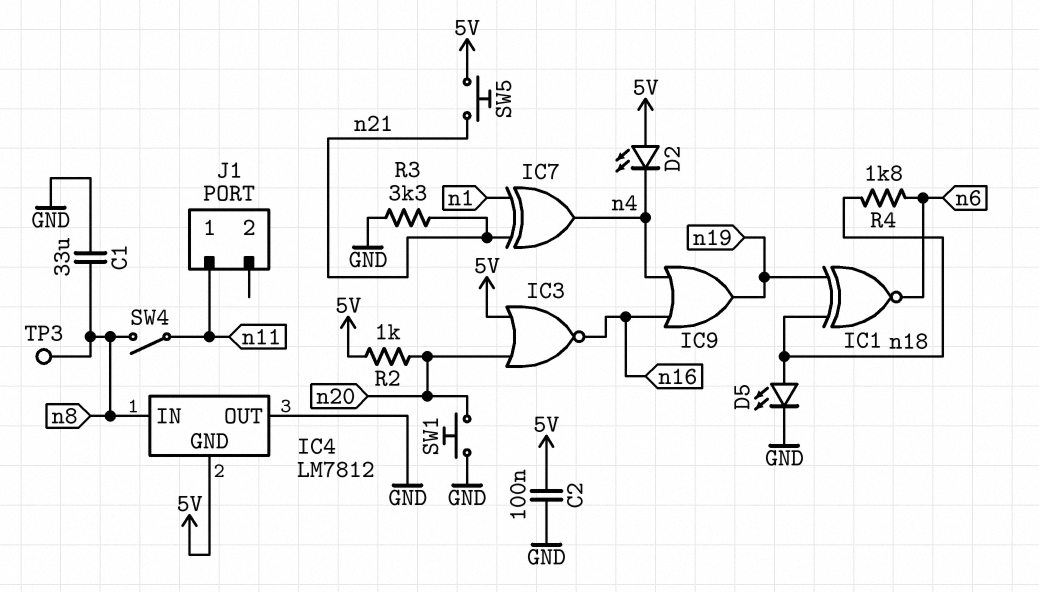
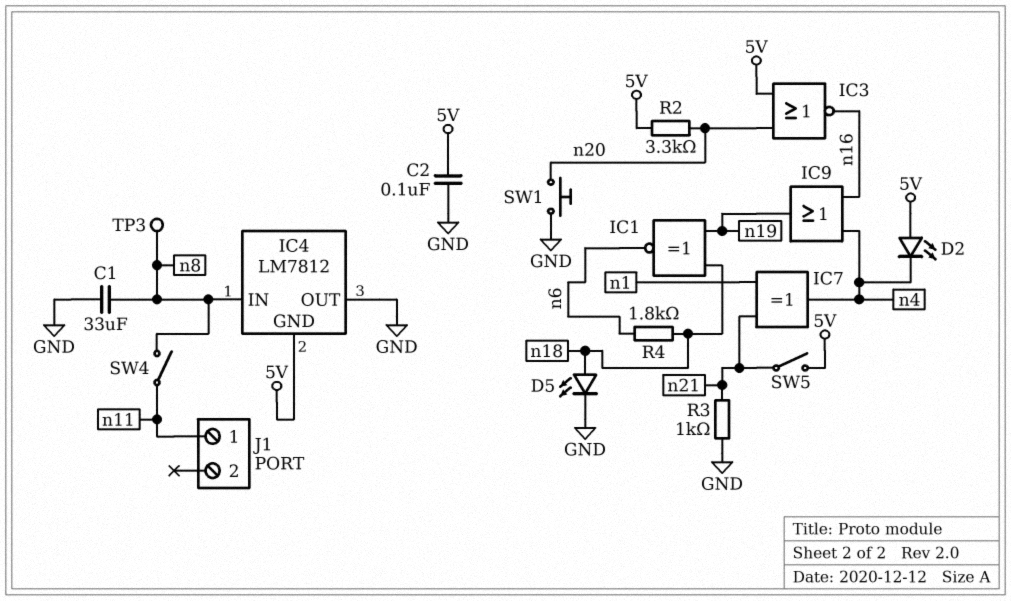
R2: 1k (5V, n20) -> 3.3k (5V, n20)
R3: 3.3k (GND, n21) -> 1k (GND, n21)
SW5: button (5V, n21) -> switch (5V, n21)

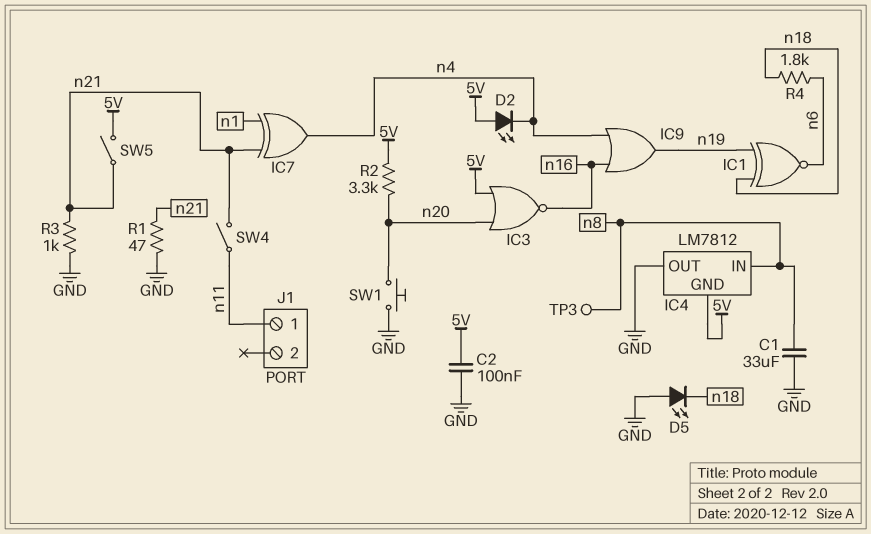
D5: LED (A n18, K GND) -> LED (A GND, K n18)
R1: none -> 47 (GND, n21)
SW4: switch (n8, n11) -> switch (n11, n21)

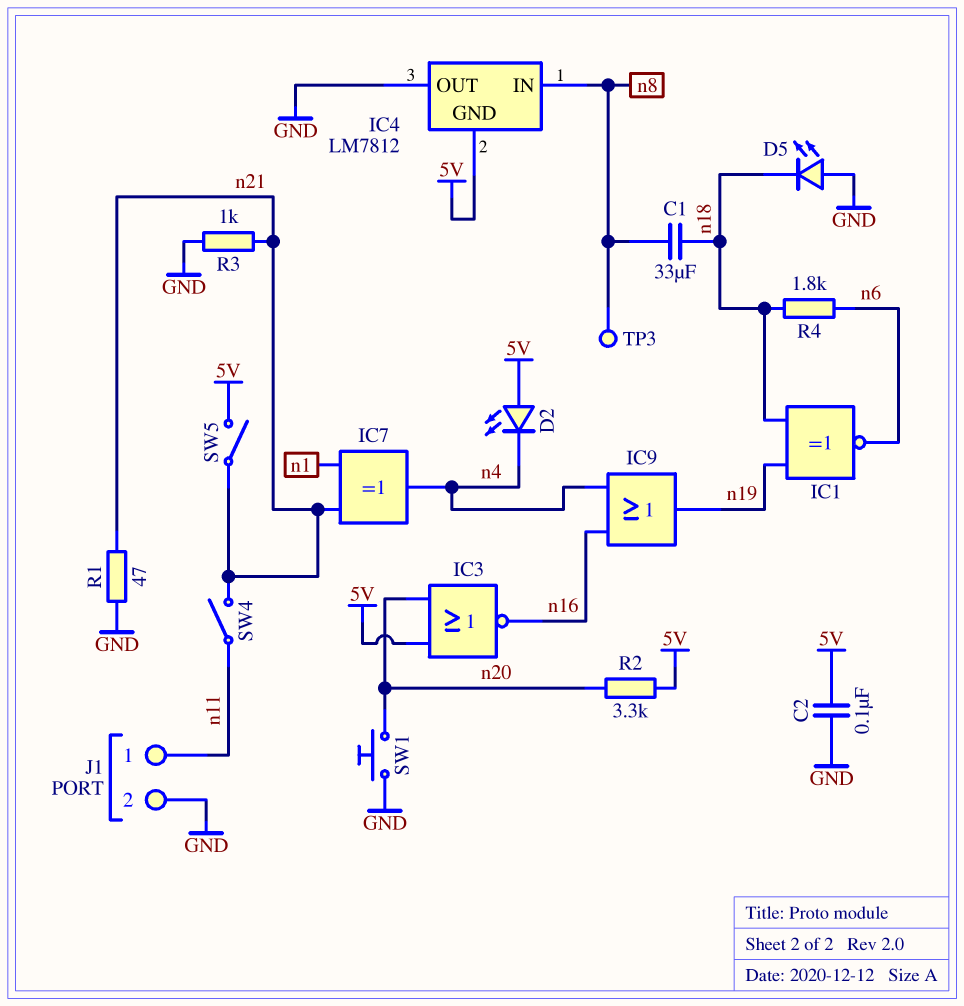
C1: 33uF (GND, n8) -> 33uF (n8, n18)
J1 pin 2: none -> GND

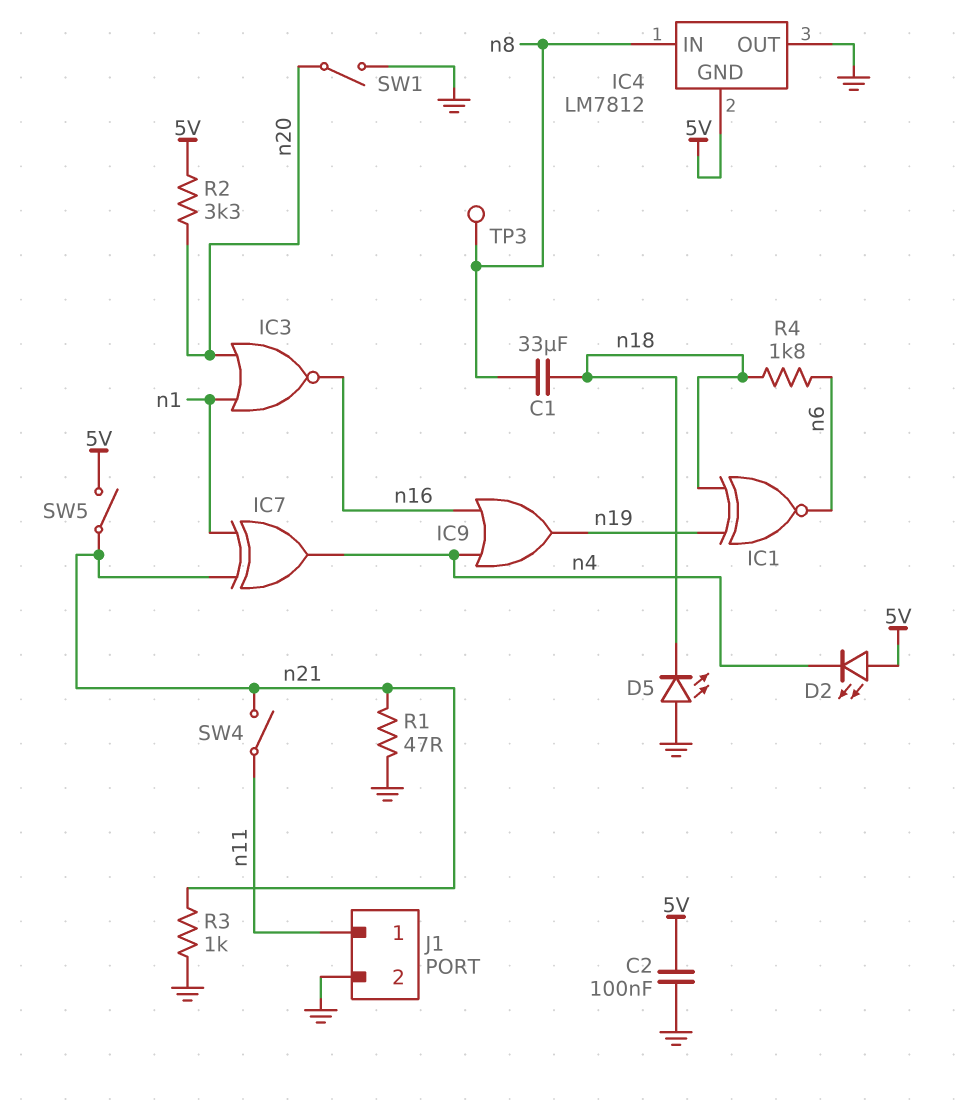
IC3: NOR (in 5V, in n20, out n16) -> NOR (in n1, in n20, out n16)
SW1: button (GND, n20) -> switch (GND, n20)

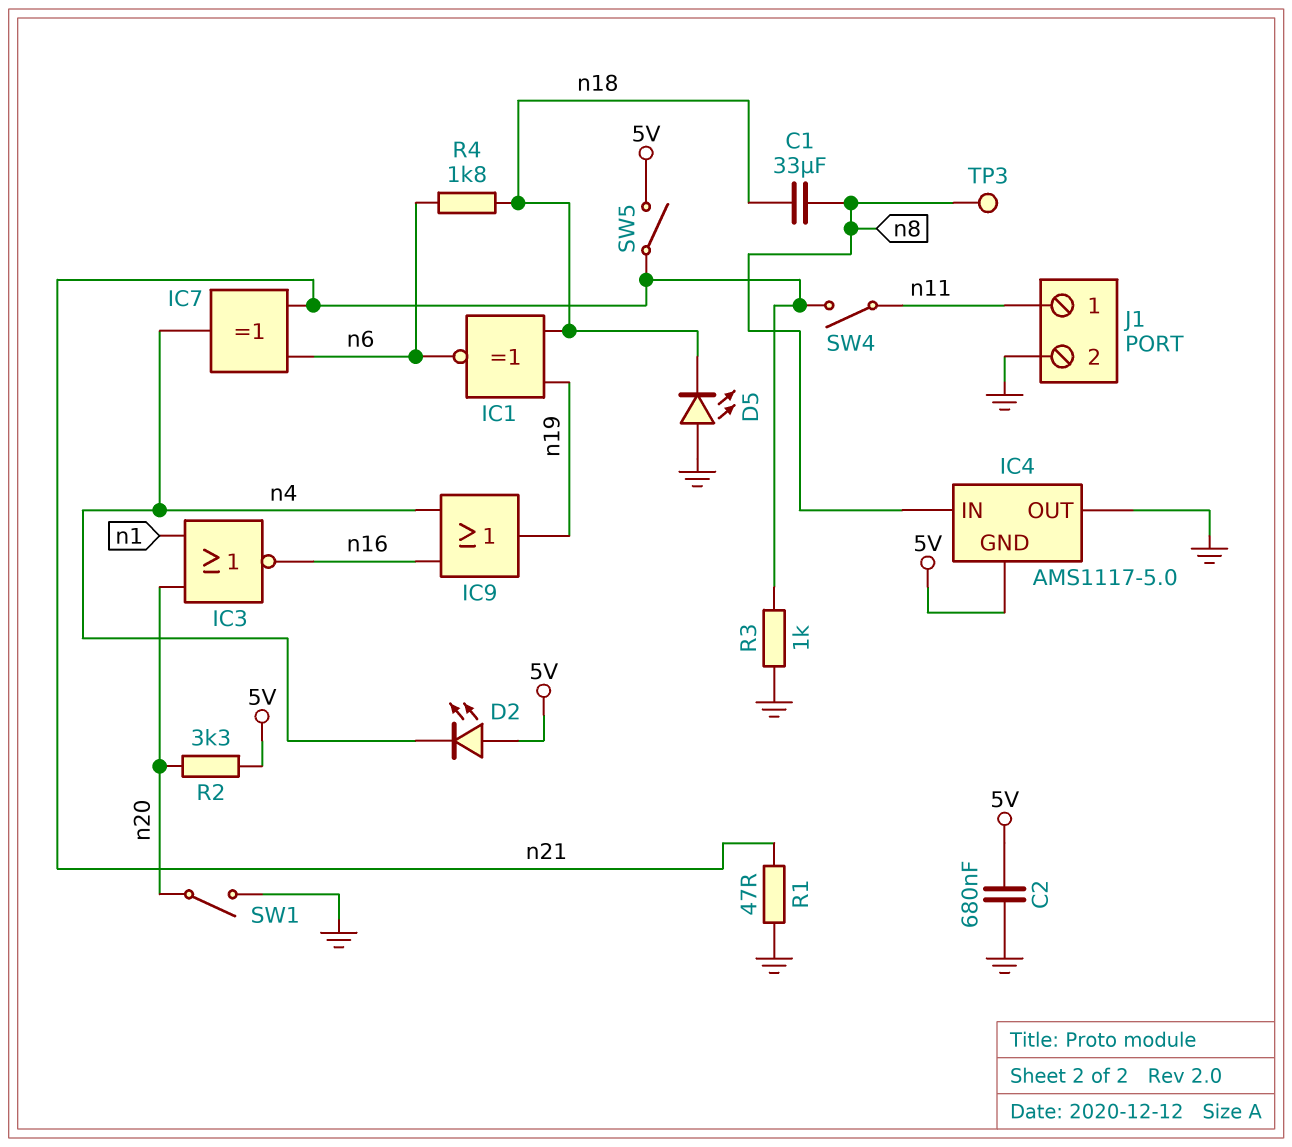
C2: 100nF (5V, GND) -> 680nF (5V, GND)
IC4: LM7812 -> AMS1117-5.0
IC7: XOR (in n1, in n21, out n4) -> XOR (in n6, in n21, out n4)

